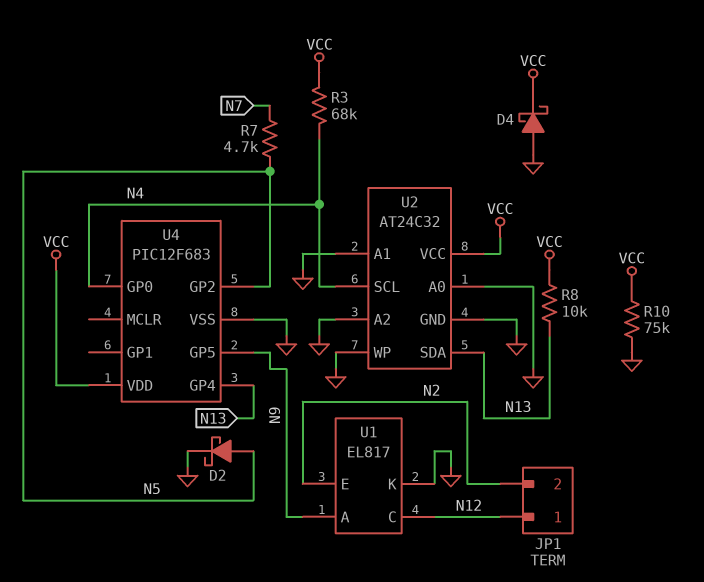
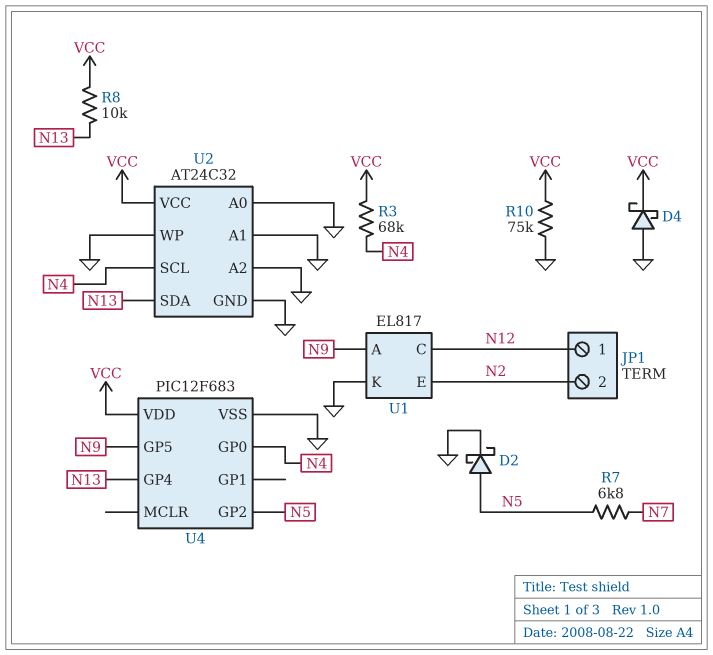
R7: 4.7k (N5, N7) -> 6.8k (N5, N7)

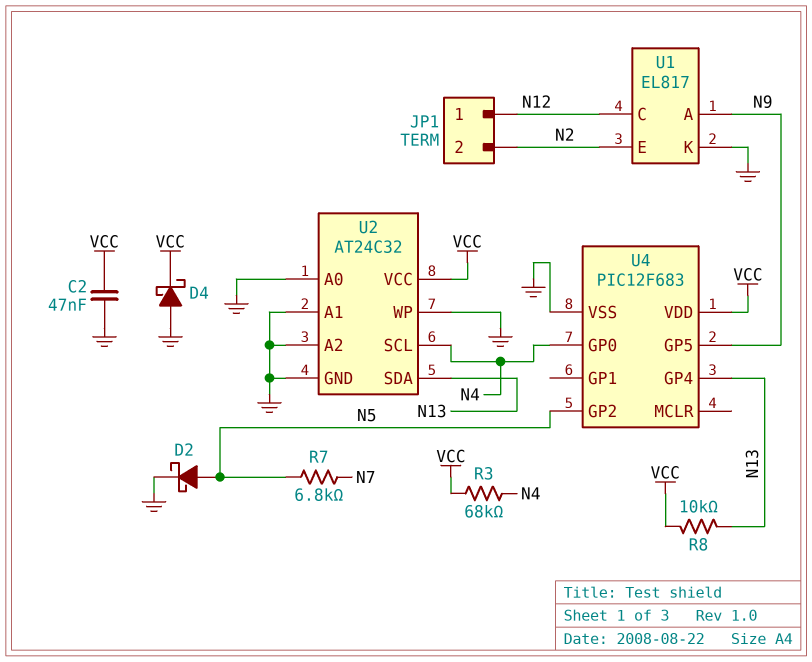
C2: none -> 47nF (GND, VCC)
R10: 75k (GND, VCC) -> none

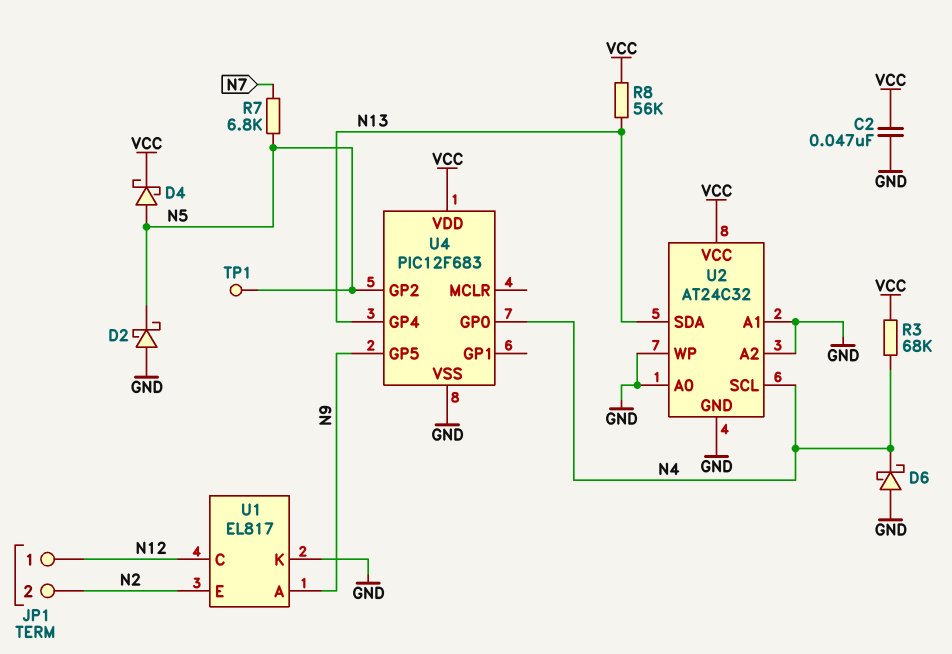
D2: schottky (A N5, K GND) -> schottky (A GND, K N5)
D4: schottky (A GND, K VCC) -> schottky (A N5, K VCC)
D6: none -> schottky (A GND, K N4)
R8: 10k (N13, VCC) -> 56k (N13, VCC)
TP1: none -> test point (N5)

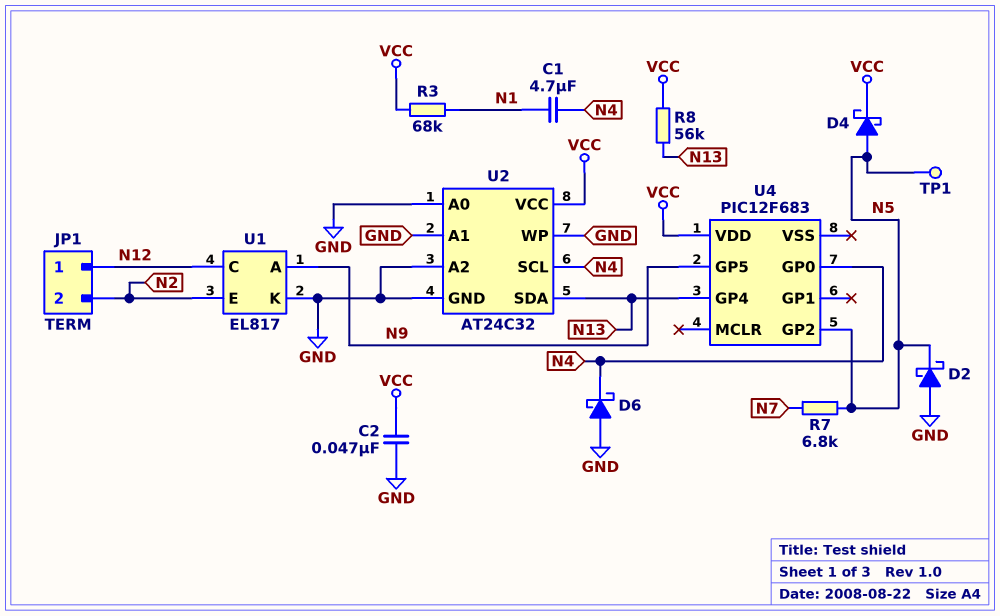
C1: none -> 4.7uF (N1, N4)
R3: 68k (N4, VCC) -> 68k (N1, VCC)
U4 pin VSS: GND -> none

